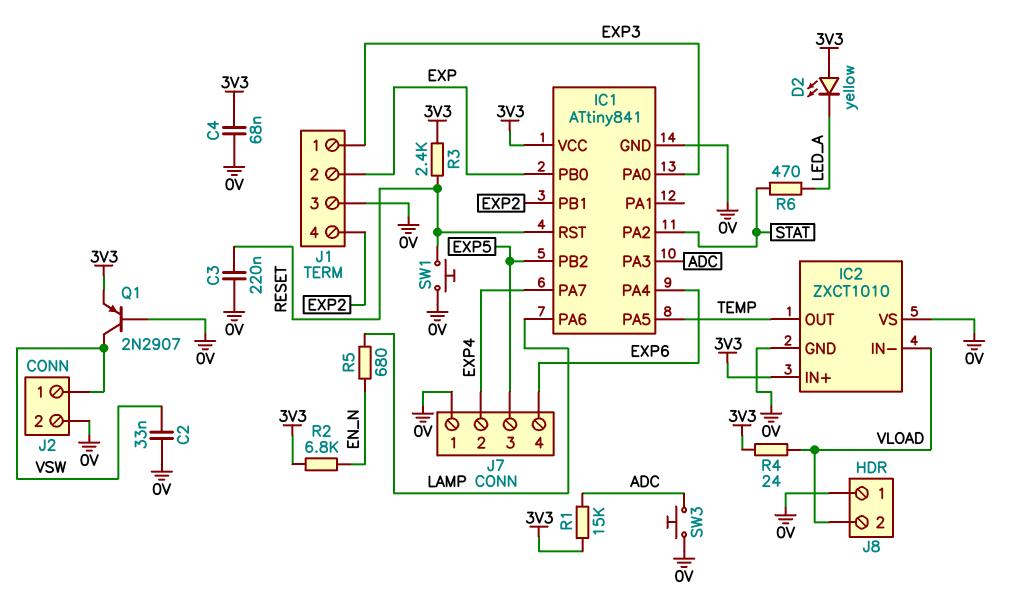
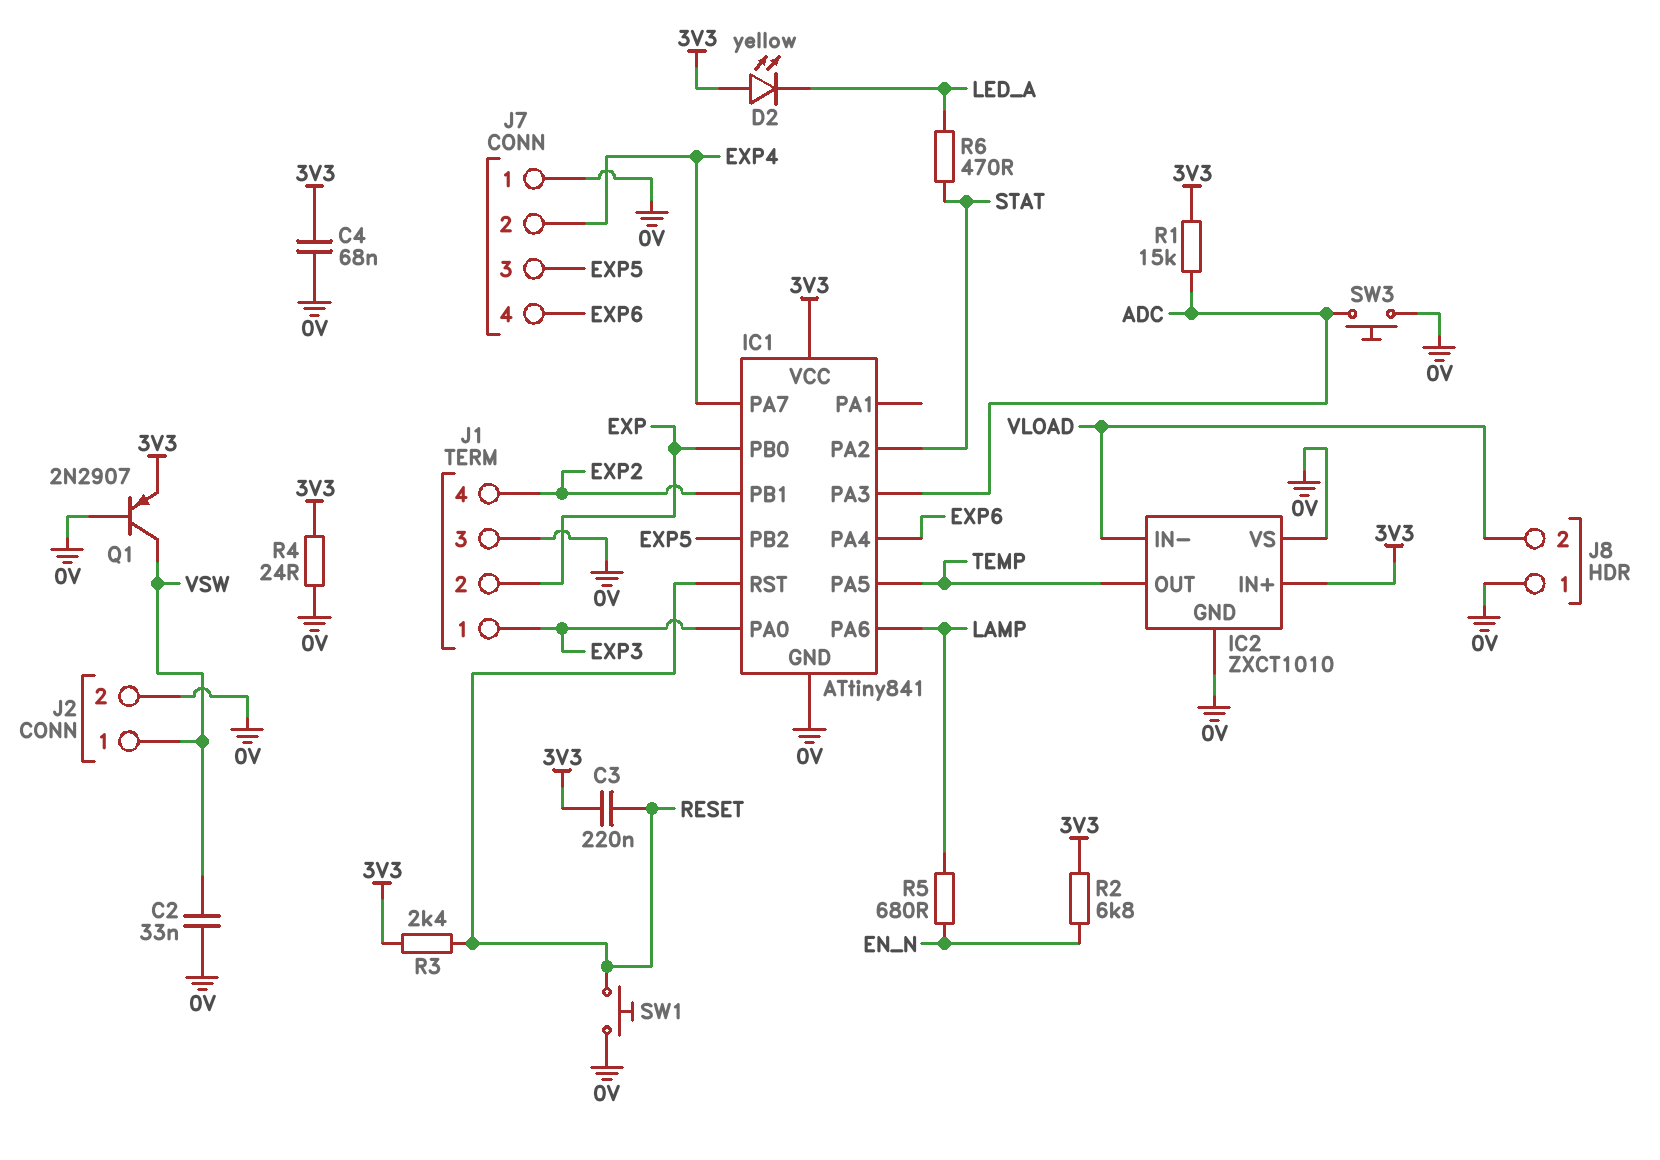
C3: 220nF (0V, RESET) -> 220nF (3V3, RESET)
R4: 24 (3V3, VLOAD) -> 24 (0V, 3V3)

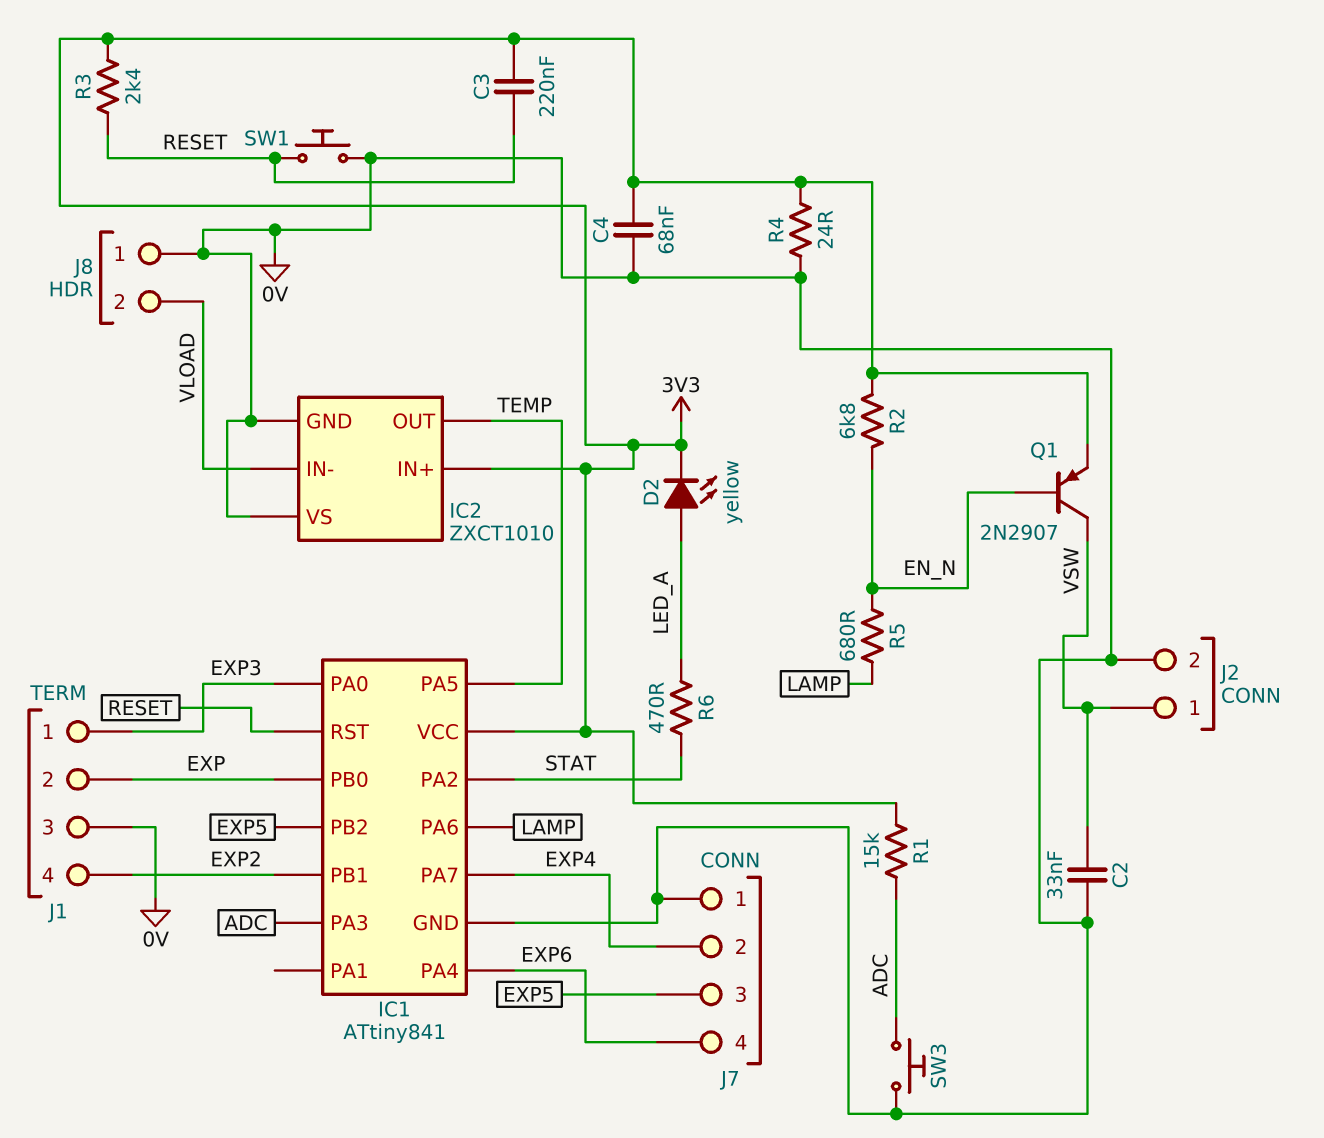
D2: LED yellow (A 3V3, K LED_A) -> LED yellow (A LED_A, K 3V3)
Q1: PNP 2N2907 (B 0V, C VSW, E 3V3) -> PNP 2N2907 (B EN_N, C VSW, E 3V3)

